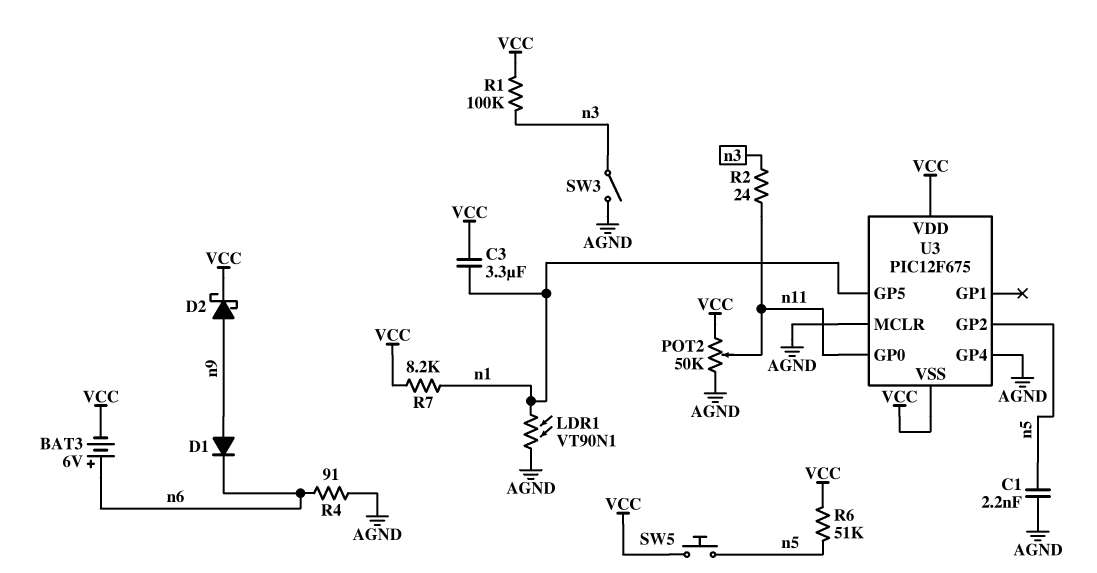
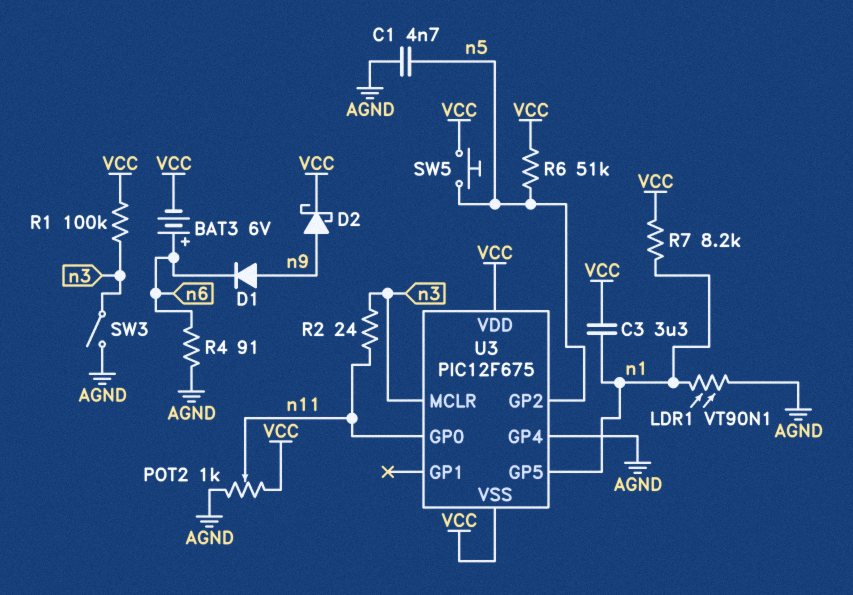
C1: 2.2nF (AGND, n5) -> 4.7nF (AGND, n5)
POT2: 50k (AGND, VCC, wiper n11) -> 1k (AGND, VCC, wiper n11)
U3 pin MCLR: AGND -> n3

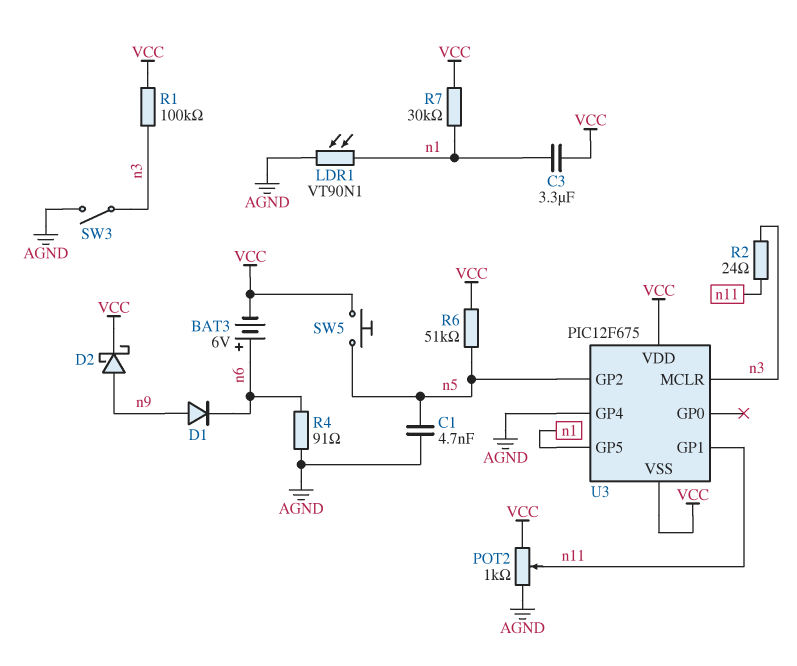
R7: 8.2k (VCC, n1) -> 30k (VCC, n1)
U3 pin GP0: n11 -> none
U3 pin GP1: none -> n11

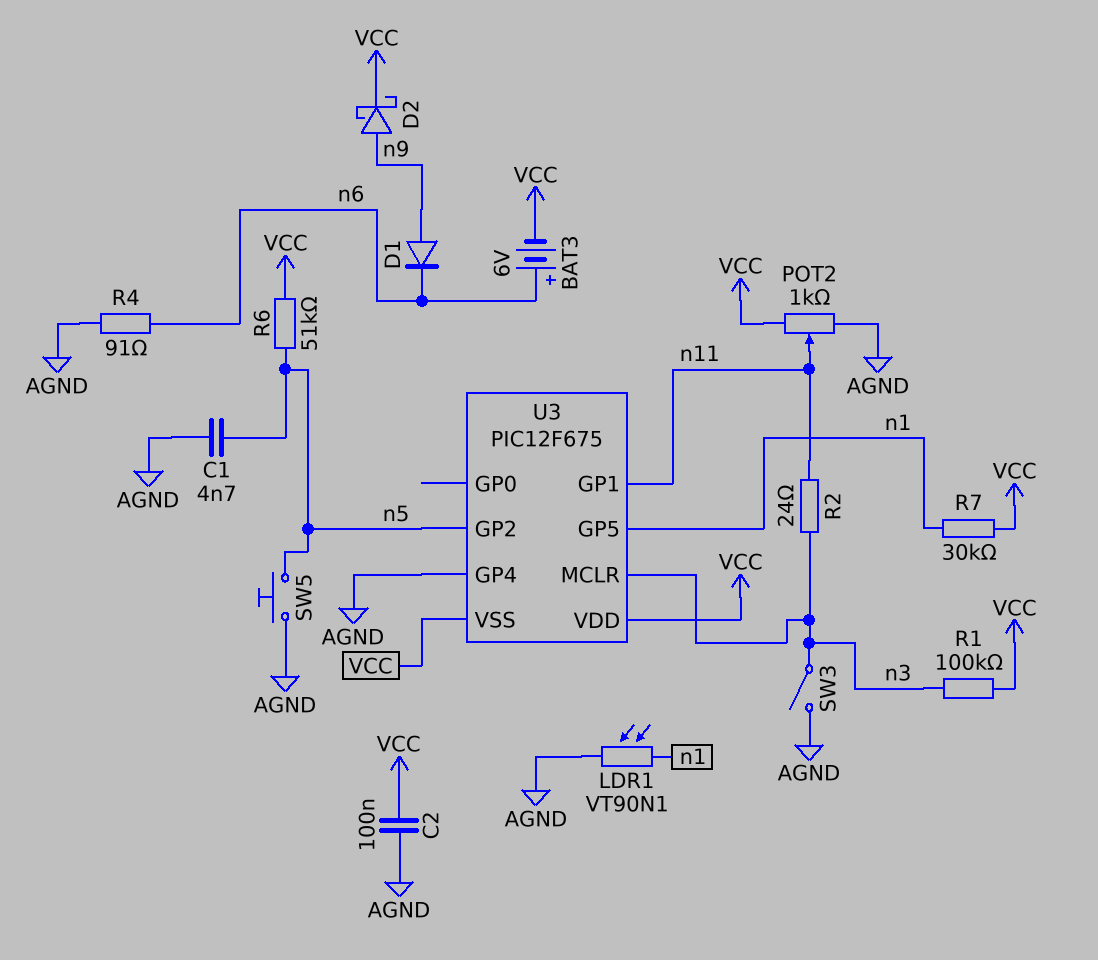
C2: none -> 100nF (AGND, VCC)
C3: 3.3uF (VCC, n1) -> none
SW5: button (VCC, n5) -> button (AGND, n5)

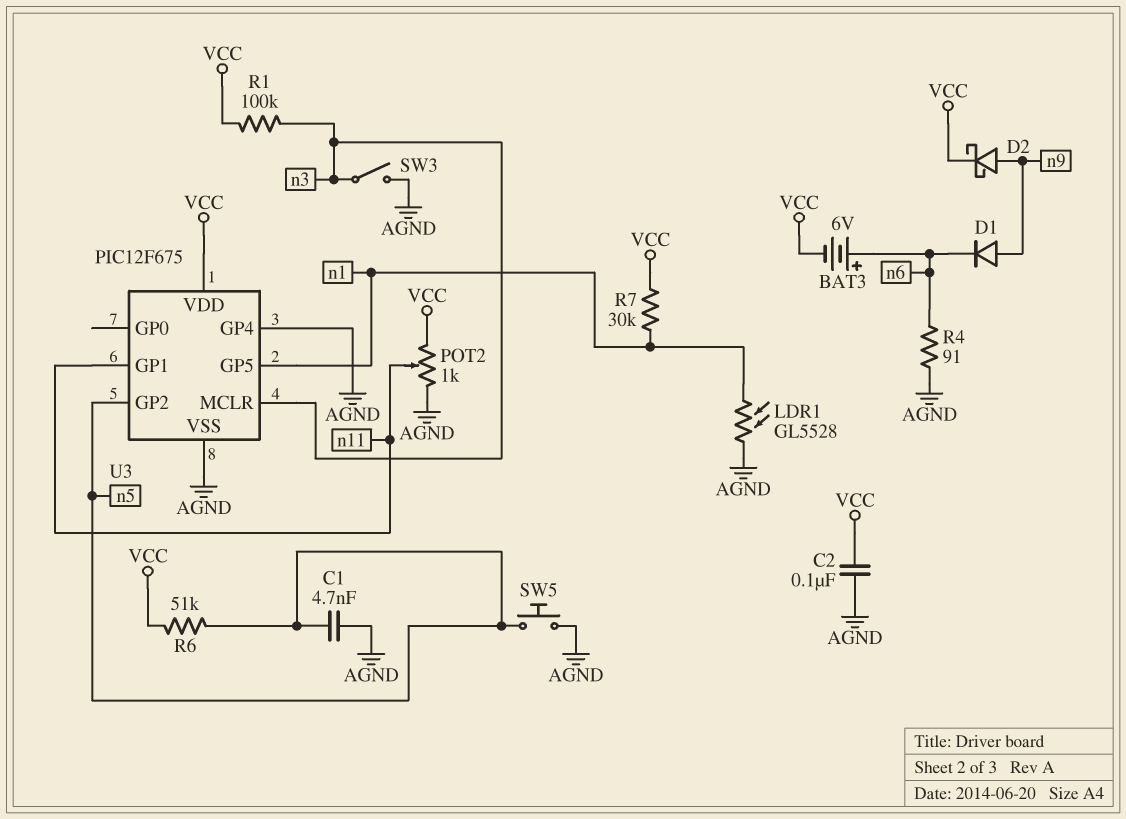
LDR1: VT90N1 (AGND, n1) -> GL5528 (AGND, n1)
R2: 24 (n3, n11) -> none
U3 pin VSS: VCC -> AGND

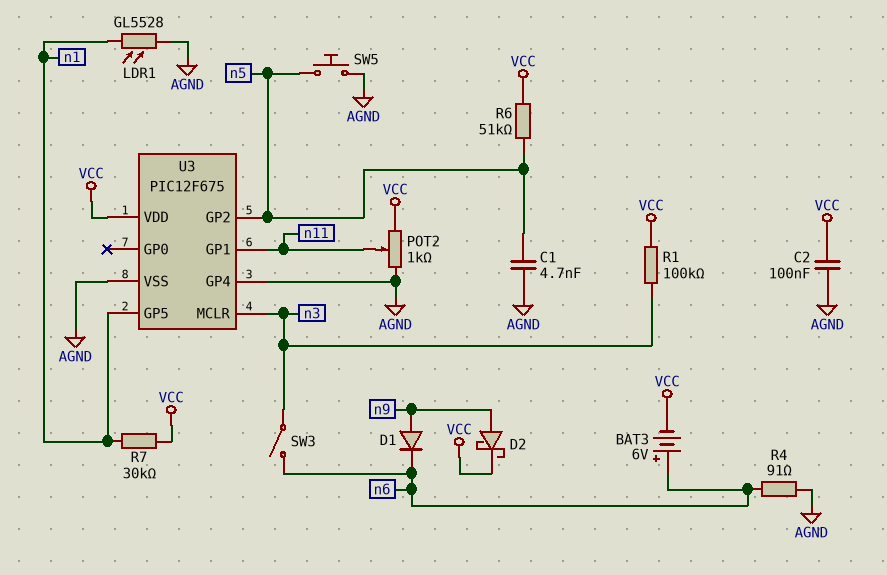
SW3: switch (AGND, n3) -> switch (n3, n6)

